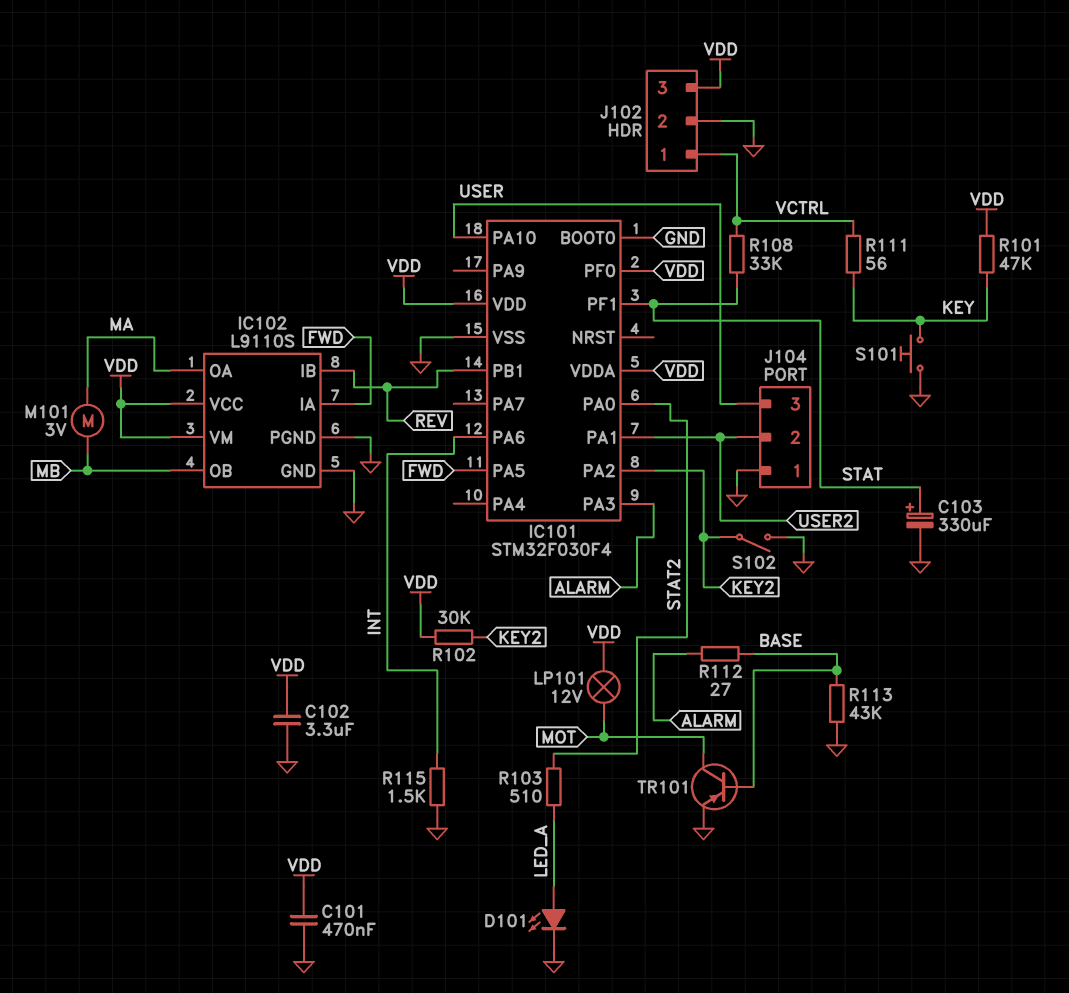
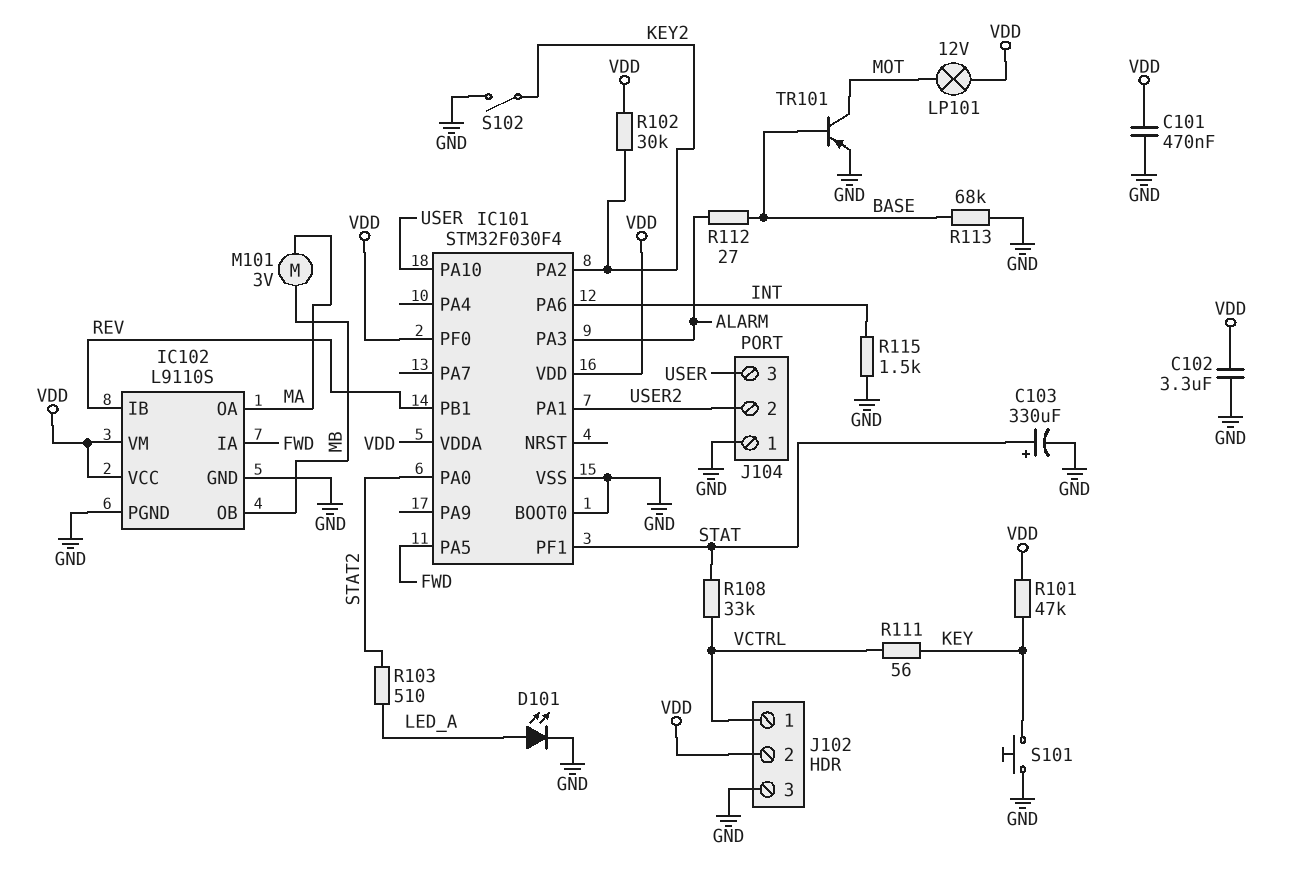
J102 pin 2: GND -> VDD
J102 pin 3: VDD -> GND
R113: 43k (BASE, GND) -> 68k (BASE, GND)

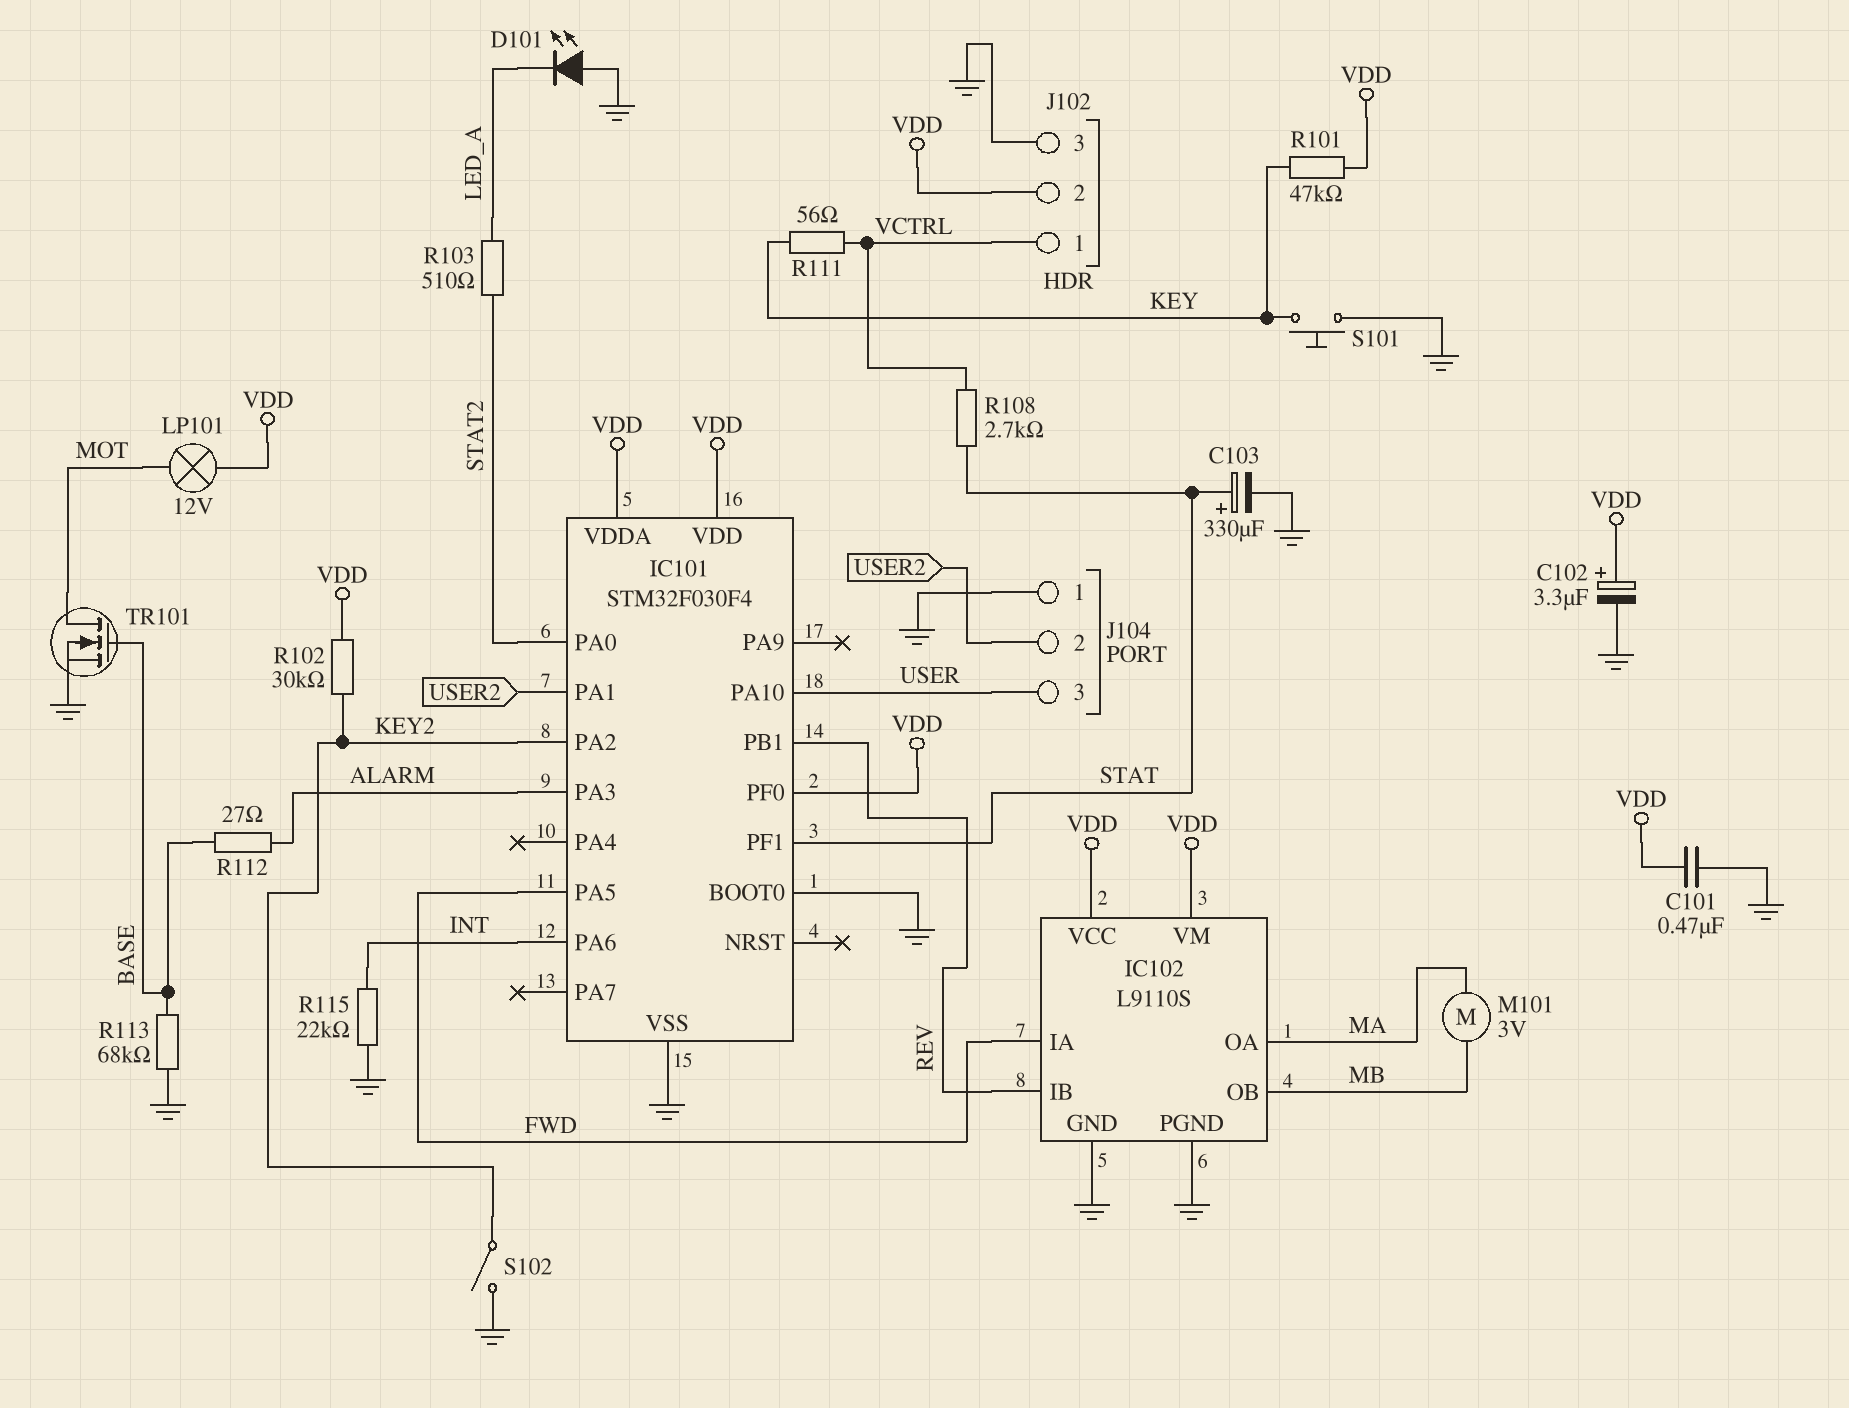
C102: 3.3uF (GND, VDD) -> 3.3uF (plus VDD, minus GND)
D101: LED (A LED_A, K GND) -> LED (A GND, K LED_A)
R108: 33k (STAT, VCTRL) -> 2.7k (STAT, VCTRL)
R115: 1.5k (GND, INT) -> 22k (GND, INT)
TR101: PNP (B BASE, C MOT, E GND) -> NMOS (G BASE, D MOT, S GND)

